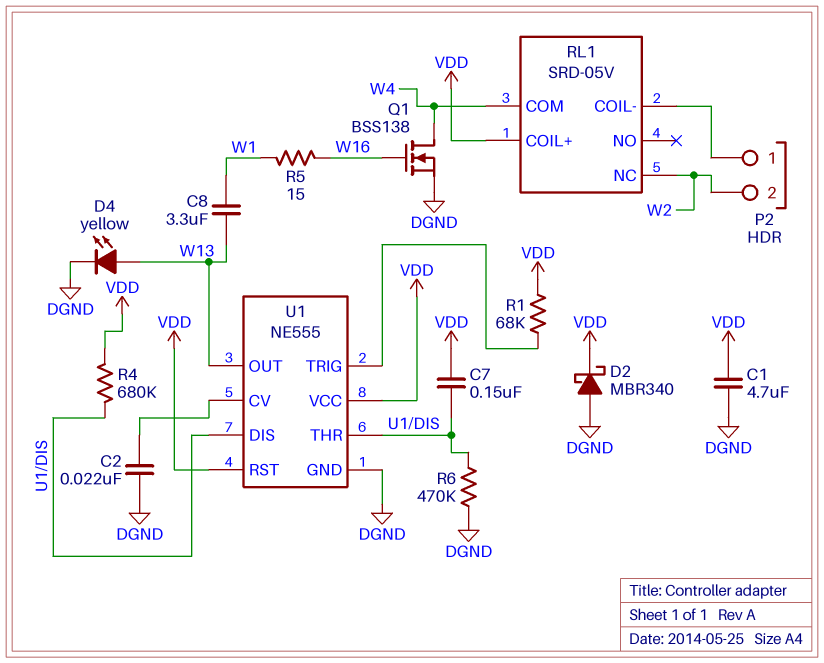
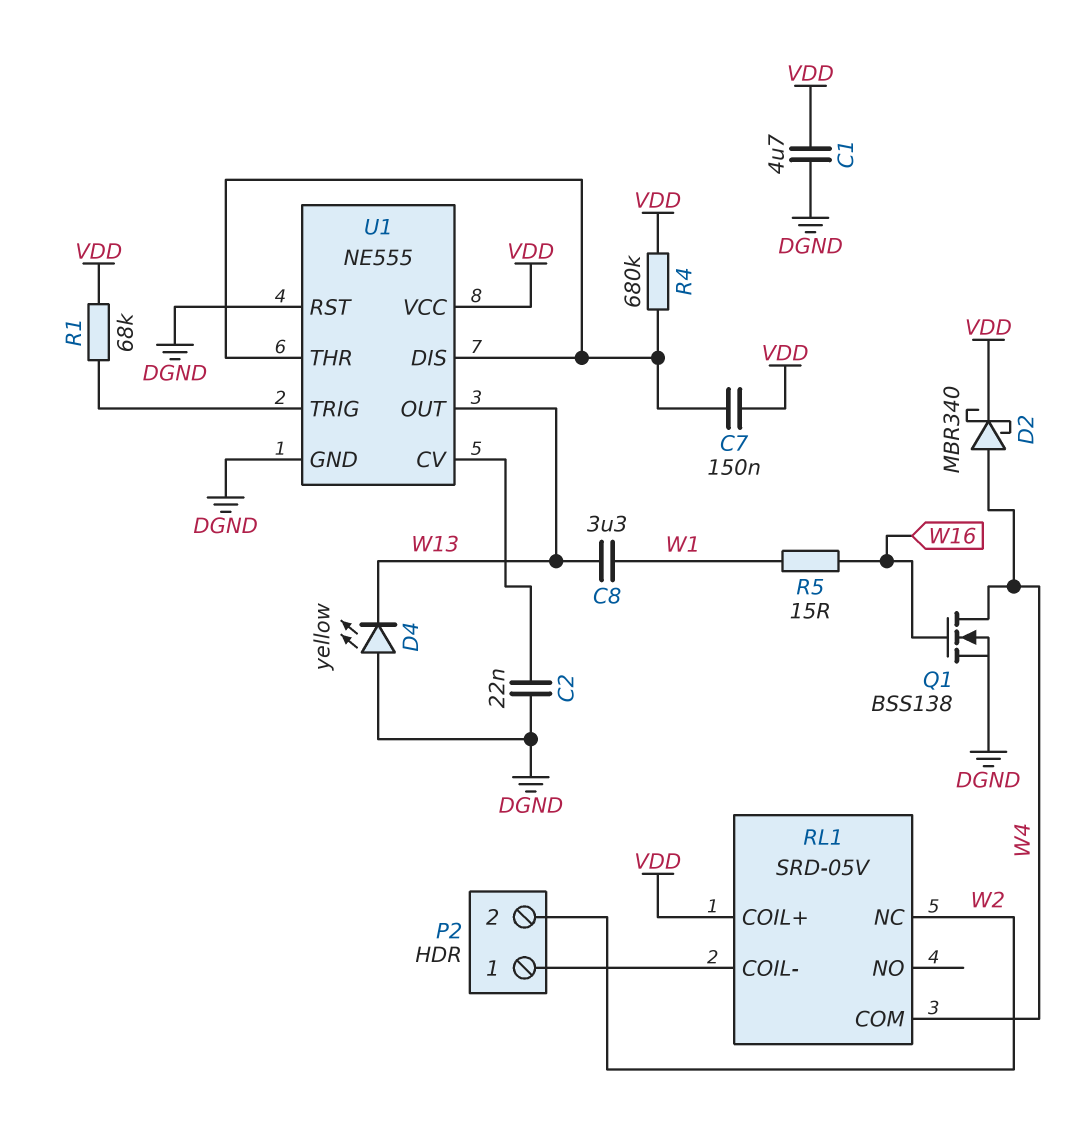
D2: schottky MBR340 (A DGND, K VDD) -> schottky MBR340 (A W4, K VDD)
D4: LED yellow (A W13, K DGND) -> LED yellow (A DGND, K W13)
R6: 470k (DGND, U1/DIS) -> none
U1 pin RST: VDD -> DGND

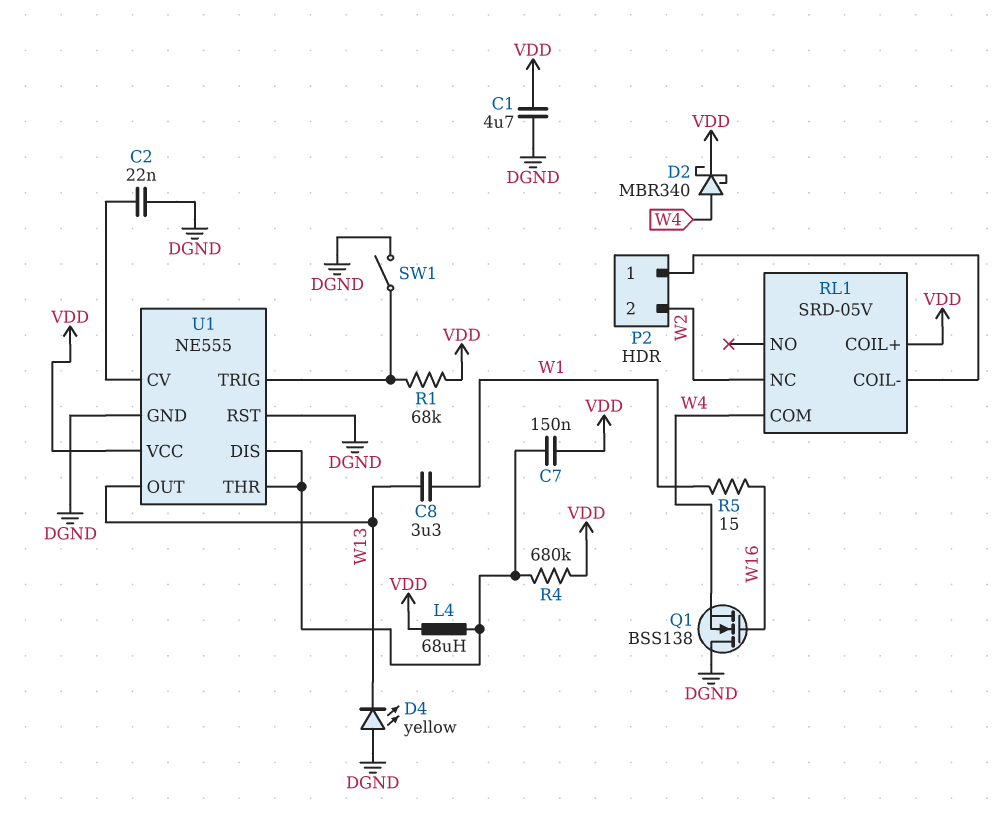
L4: none -> 68uH (U1/DIS, VDD)
Q1: NMOS BSS138 (G W16, D W4, S DGND) -> NMOS BSS138 (G W16, D DGND, S W4)
SW1: none -> switch (DGND, U1/TRIG)

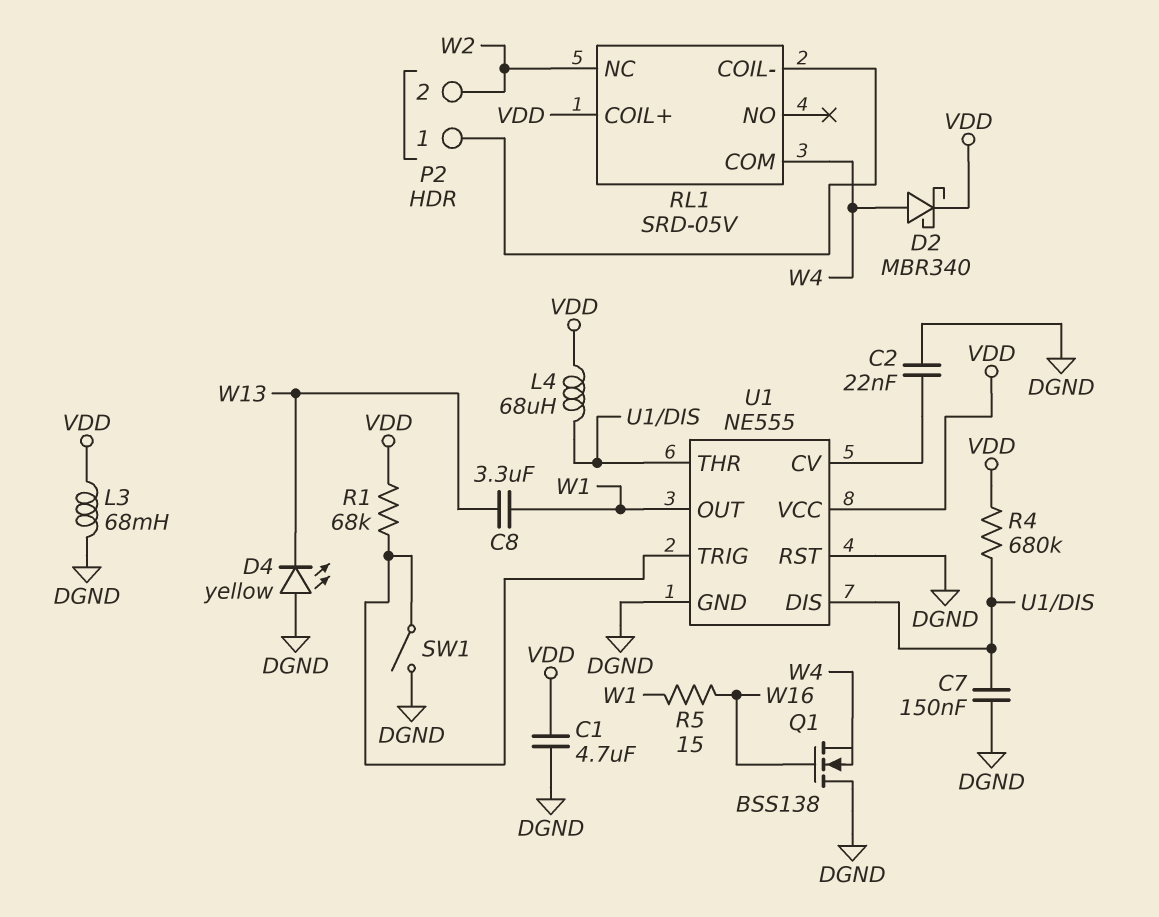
C7: 150nF (U1/DIS, VDD) -> 150nF (DGND, U1/DIS)
L3: none -> 68mH (DGND, VDD)
U1 pin OUT: W13 -> W1

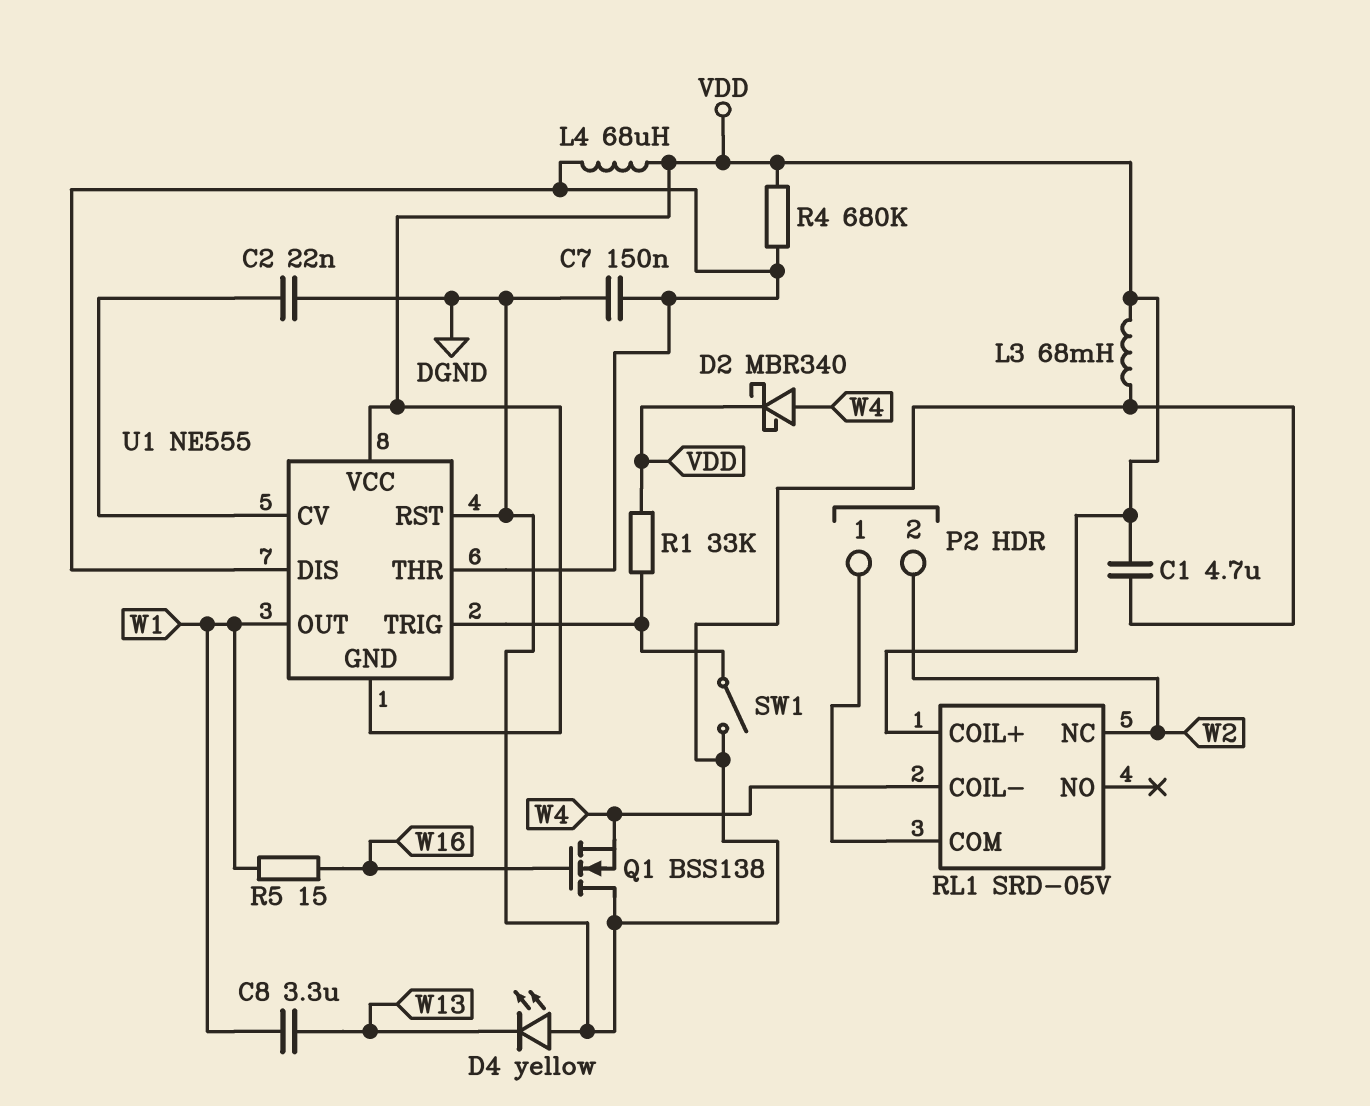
R1: 68k (U1/TRIG, VDD) -> 33k (U1/TRIG, VDD)
RL1 pin COIL-: P2/1 -> W4
RL1 pin COM: W4 -> P2/1
U1 pin GND: DGND -> VDD

